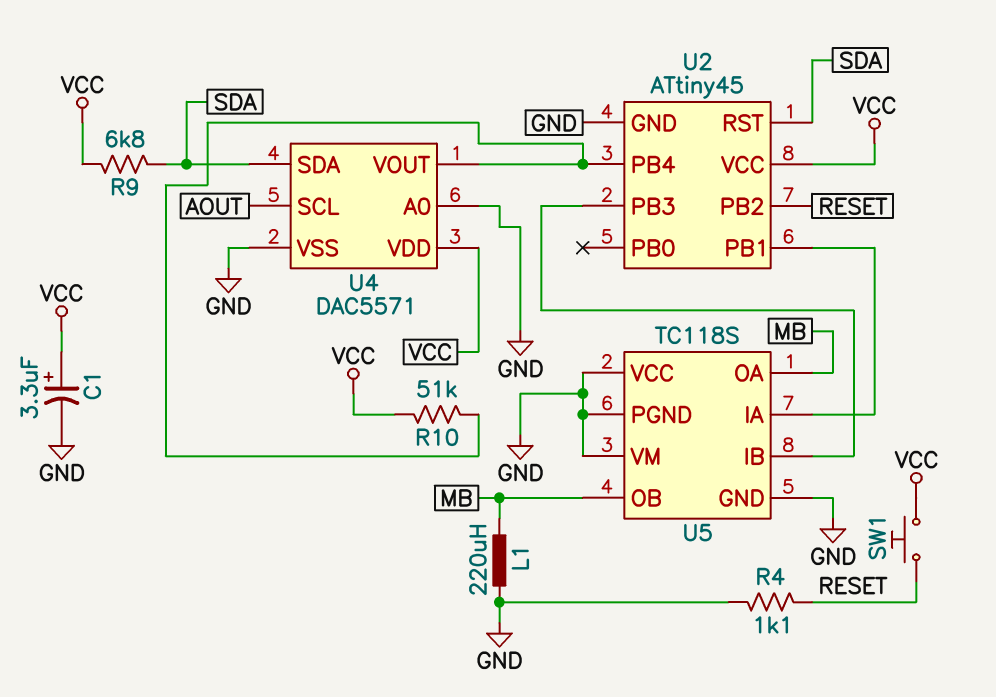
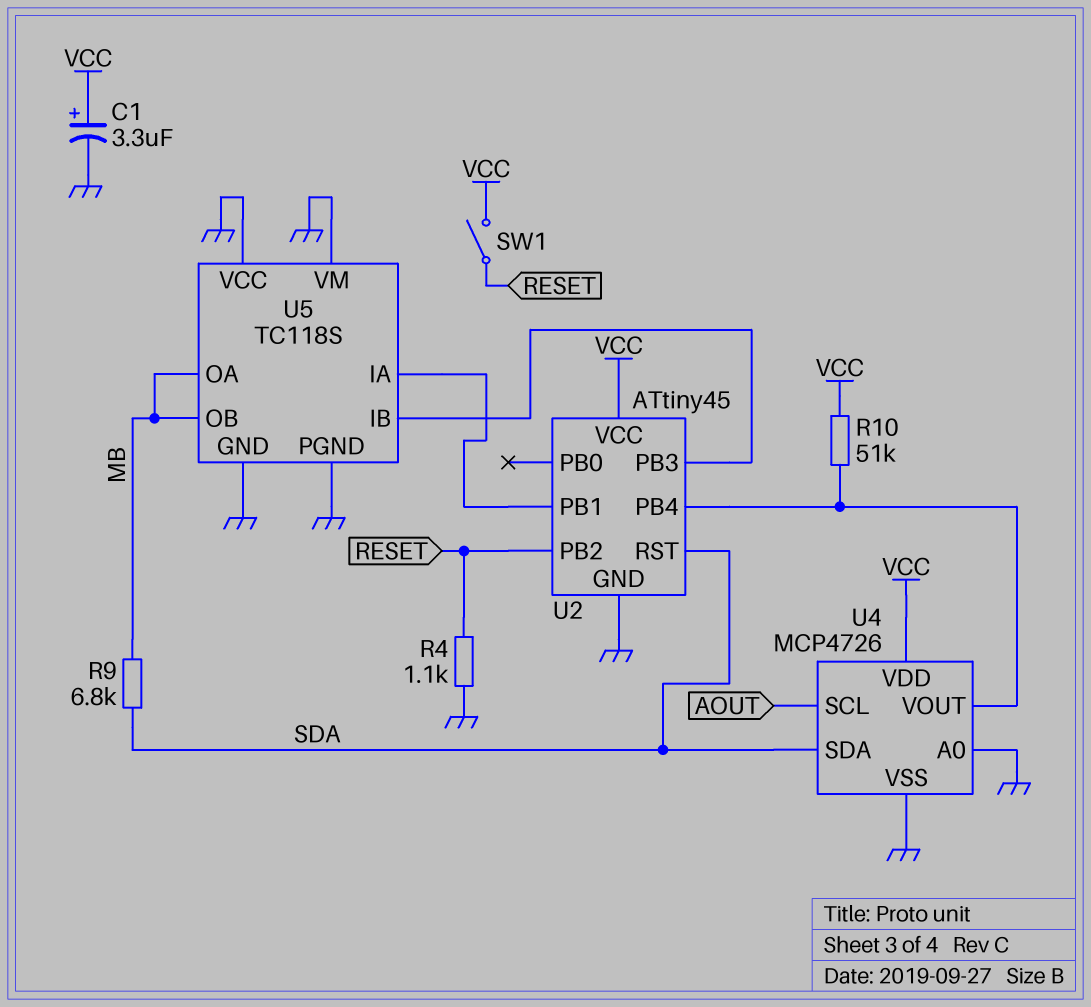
L1: 220uH (GND, MB) -> none
R9: 6.8k (SDA, VCC) -> 6.8k (MB, SDA)
SW1: button (RESET, VCC) -> switch (RESET, VCC)
U4: DAC5571 -> MCP4726

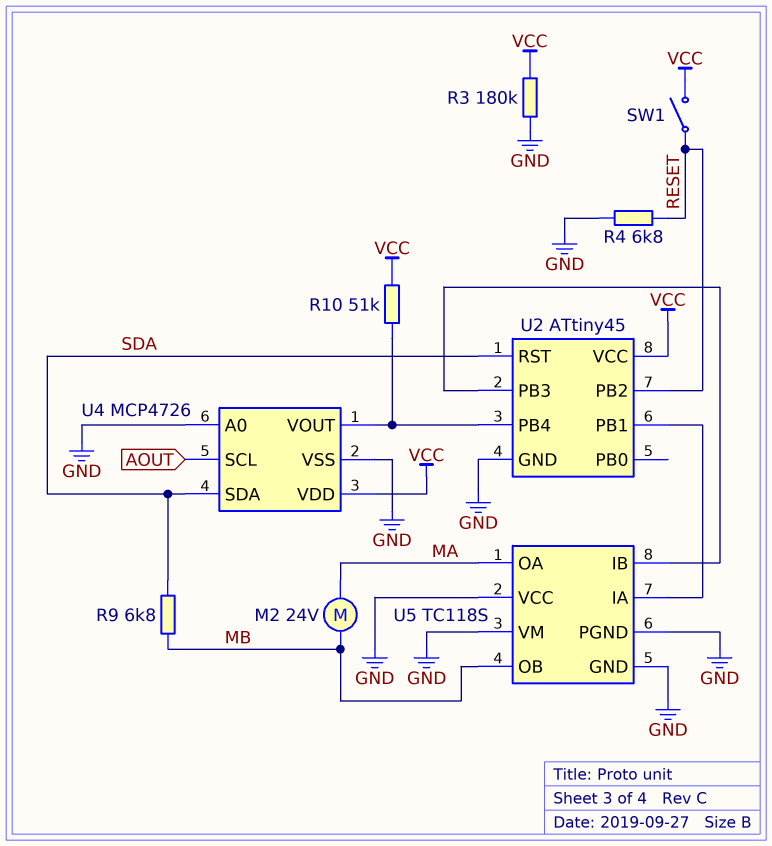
C1: 3.3uF (plus VCC, minus GND) -> none
M2: none -> motor 24V (MA, MB)
R3: none -> 180k (GND, VCC)
R4: 1.1k (GND, RESET) -> 6.8k (GND, RESET)
U5 pin OA: MB -> MA

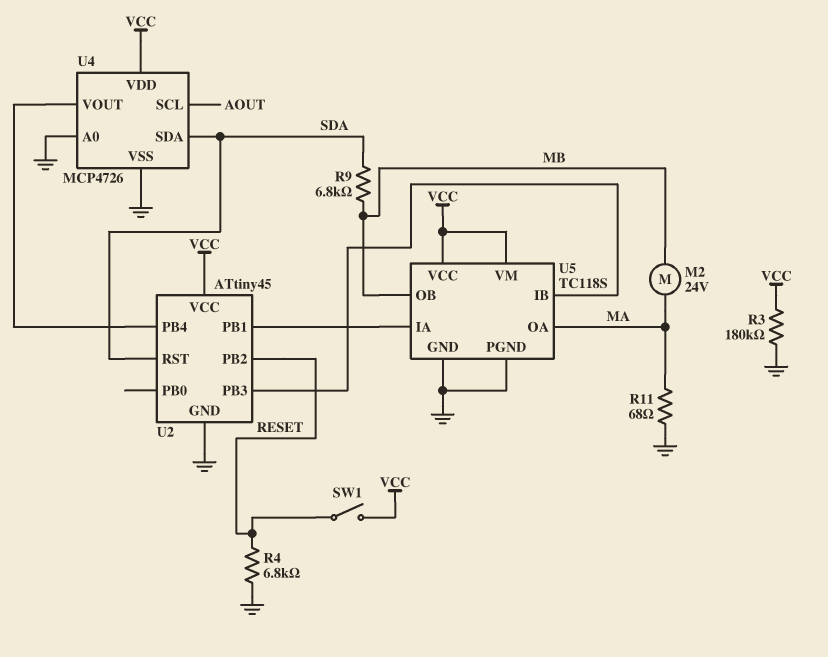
R10: 51k (U2/PB4, VCC) -> none
R11: none -> 68 (GND, MA)
U5 pin VCC: GND -> VCC
U5 pin VM: GND -> VCC

